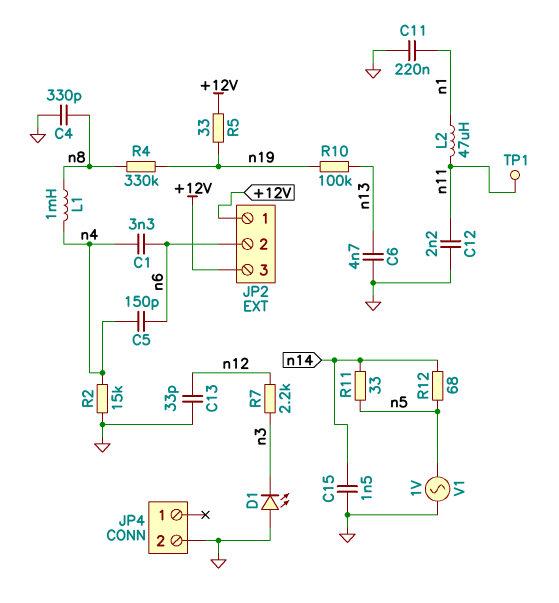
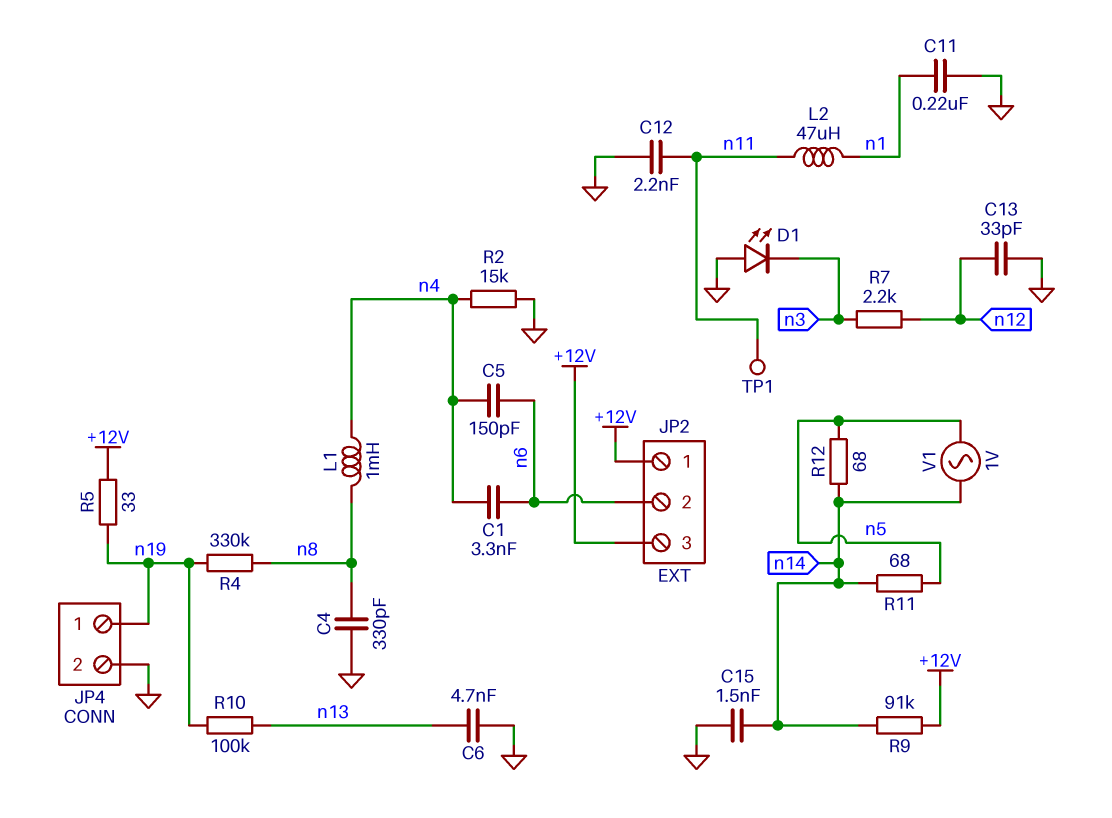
JP4 pin 1: none -> n19
R9: none -> 91k (+12V, n14)
R11: 33 (n5, n14) -> 68 (n5, n14)
V1: AC 1V (GND, n5) -> AC 1V (n5, n14)

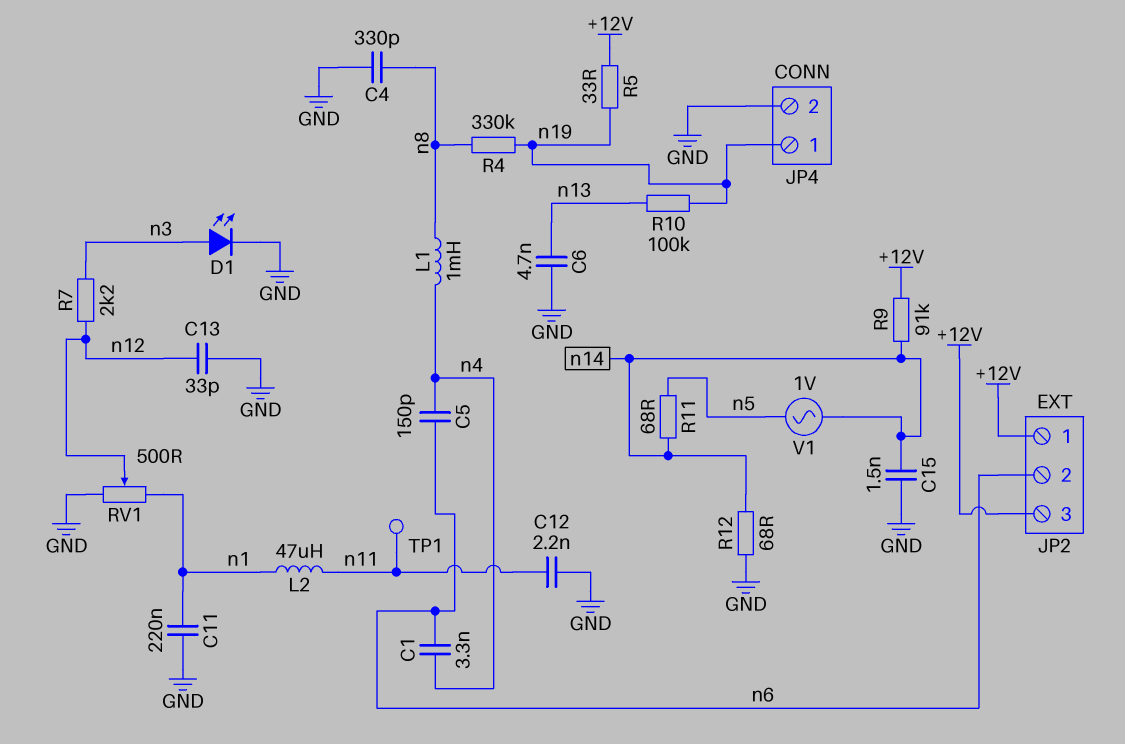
D1: LED (A GND, K n3) -> LED (A n3, K GND)
R2: 15k (GND, n4) -> none
R12: 68 (n5, n14) -> 68 (GND, n14)
RV1: none -> 500 (GND, n1, wiper n12)

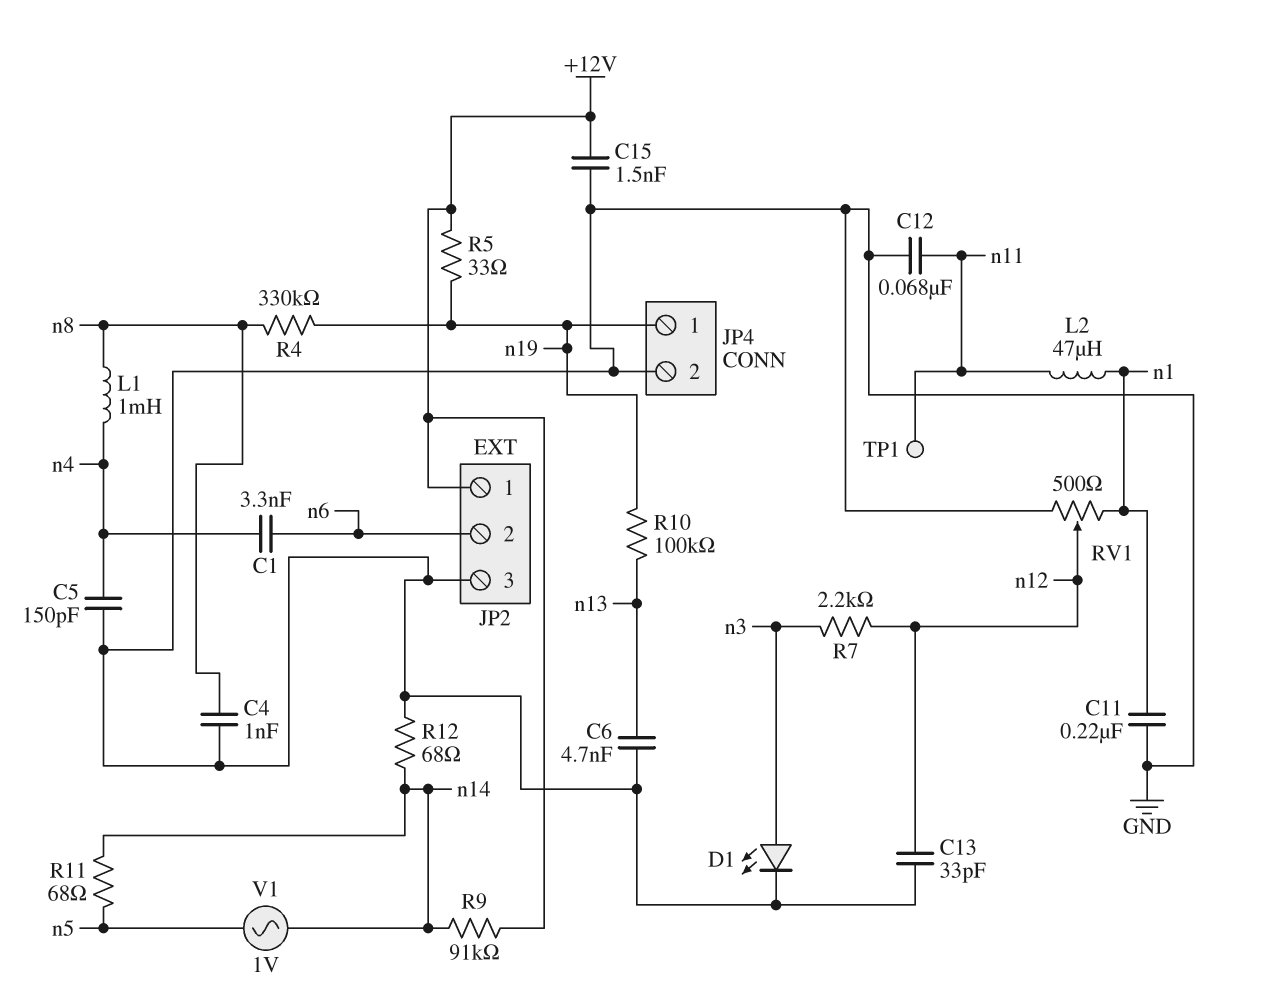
C4: 330pF (GND, n8) -> 1nF (GND, n8)
C5: 150pF (n4, n6) -> 150pF (GND, n4)
C12: 2.2nF (GND, n11) -> 68nF (GND, n11)
C15: 1.5nF (GND, n14) -> 1.5nF (+12V, GND)
JP2 pin 3: +12V -> GND

